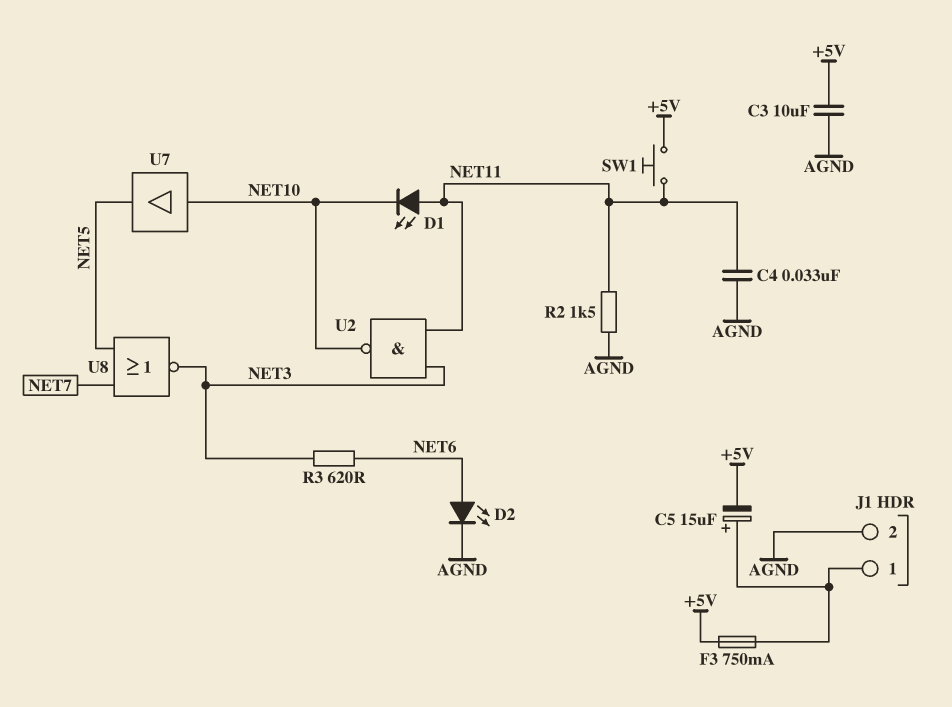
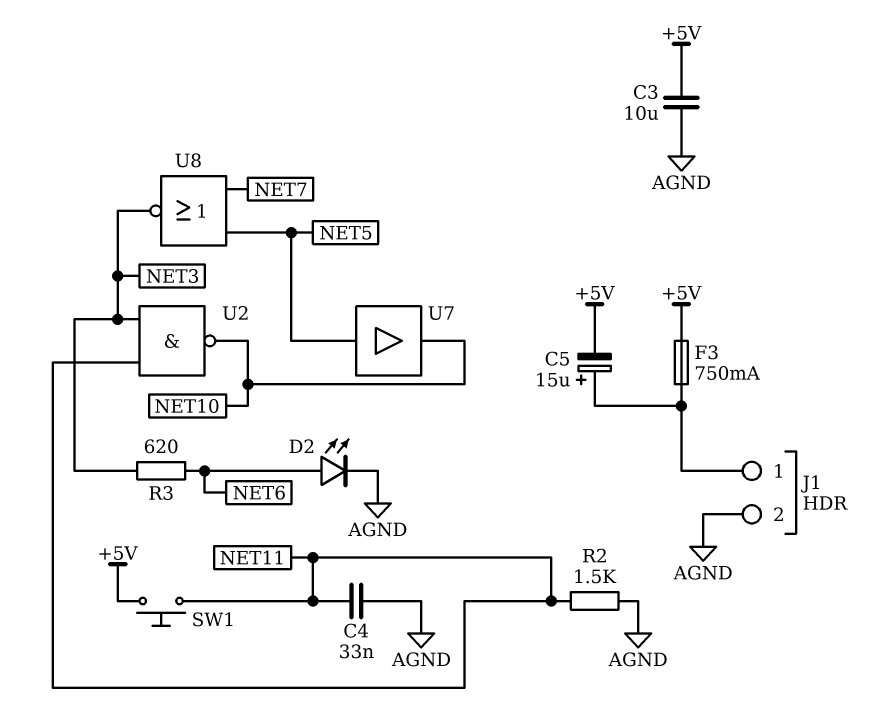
D1: LED (A NET11, K NET10) -> none
U7: buffer (in NET10, out NET5) -> buffer (in NET5, out NET10)

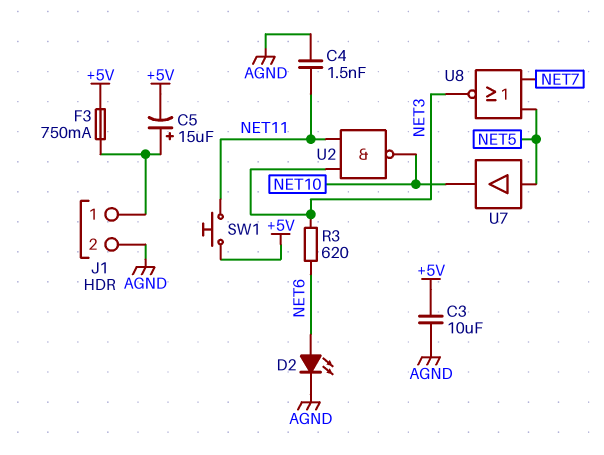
C4: 33nF (AGND, NET11) -> 1.5nF (AGND, NET11)
R2: 1.5k (AGND, NET11) -> none

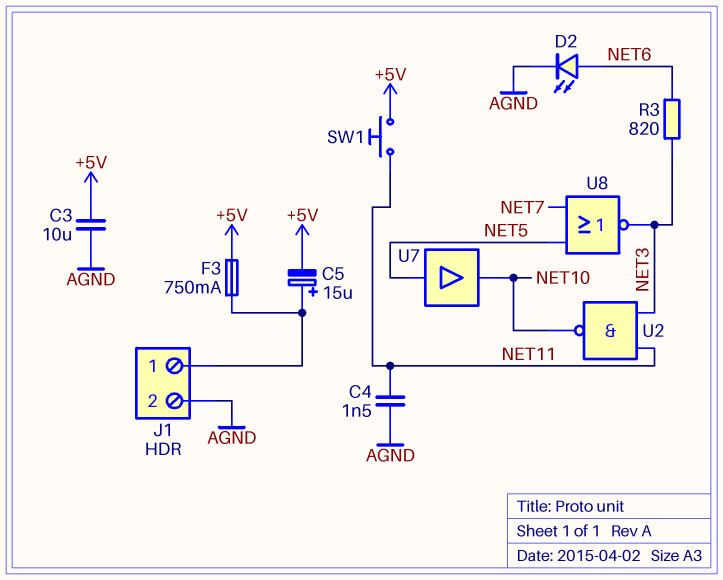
R3: 620 (NET3, NET6) -> 820 (NET3, NET6)

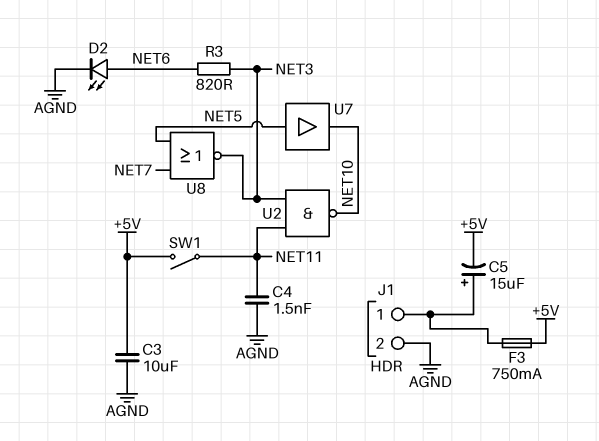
SW1: button (+5V, NET11) -> switch (+5V, NET11)

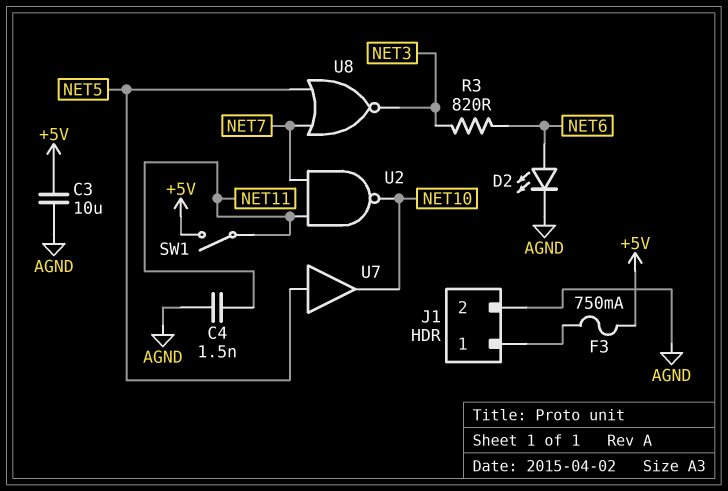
C5: 15uF (plus J1/1, minus +5V) -> none
U2: NAND (in NET3, in NET11, out NET10) -> NAND (in NET7, in NET11, out NET10)

